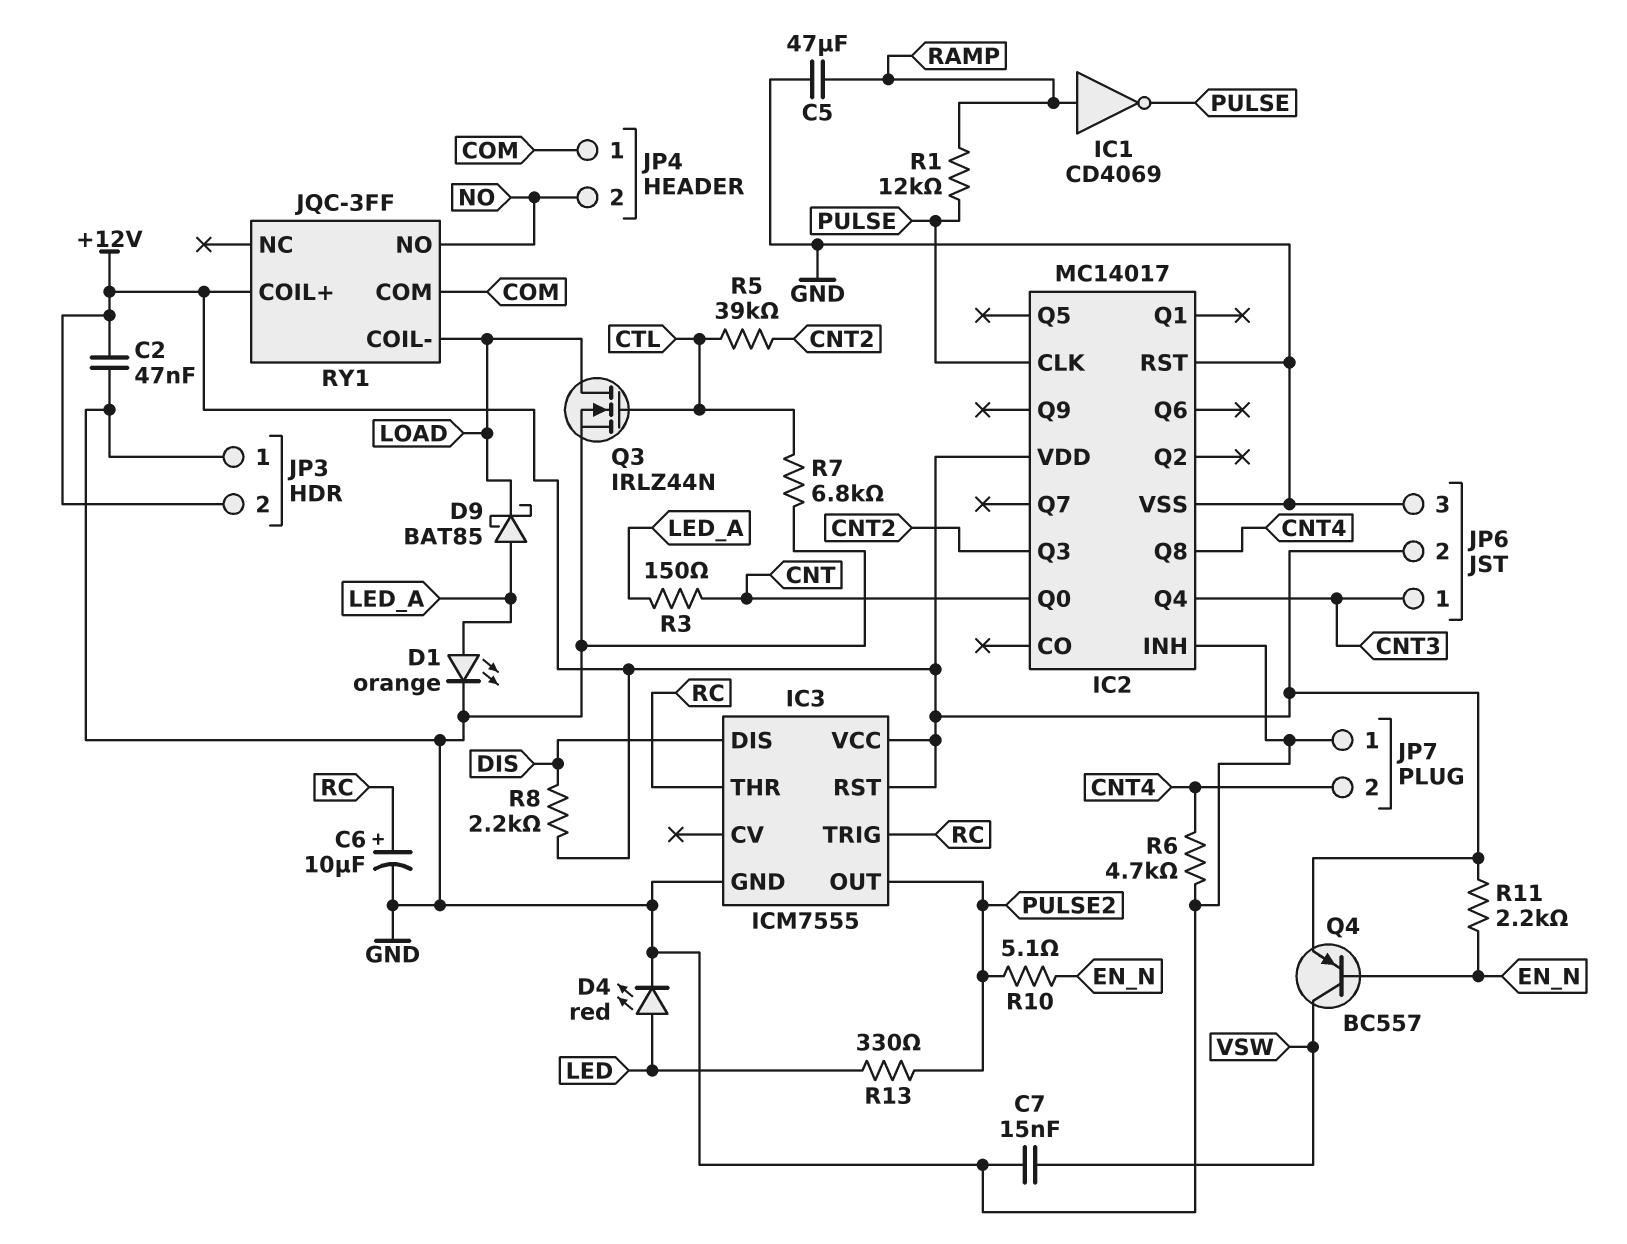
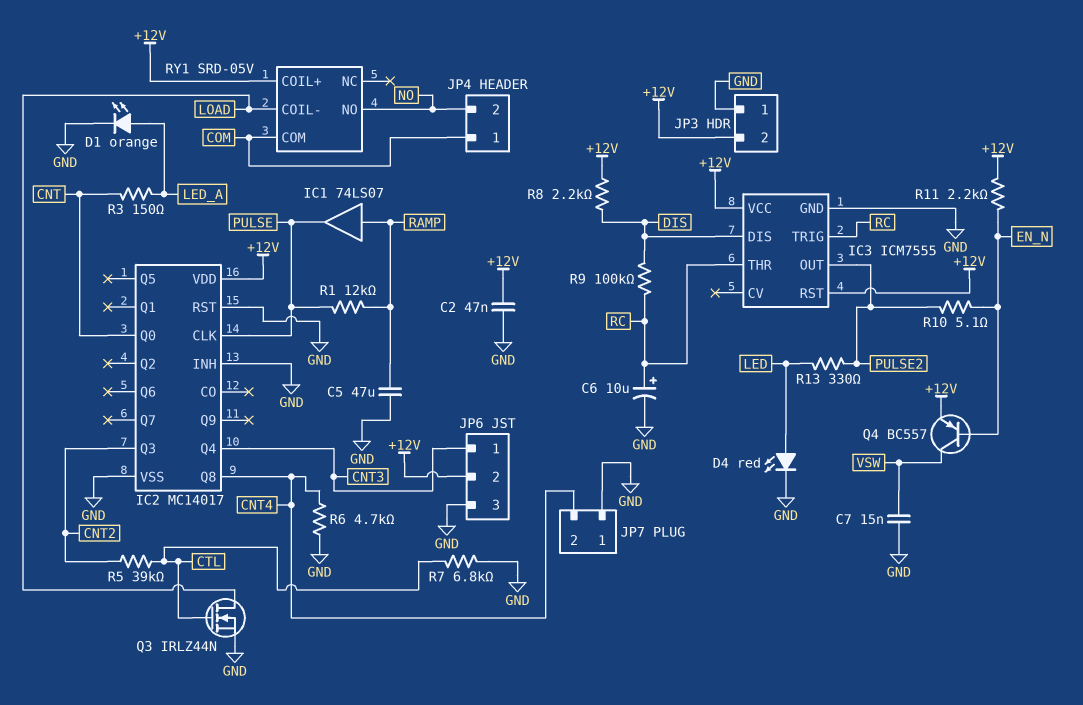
D9: schottky BAT85 (A LED_A, K LOAD) -> none
IC1: NOT CD4069 (in RAMP, out PULSE) -> buffer 74LS07 (in RAMP, out PULSE)
R9: none -> 100k (DIS, RC)
RY1: JQC-3FF -> SRD-05V

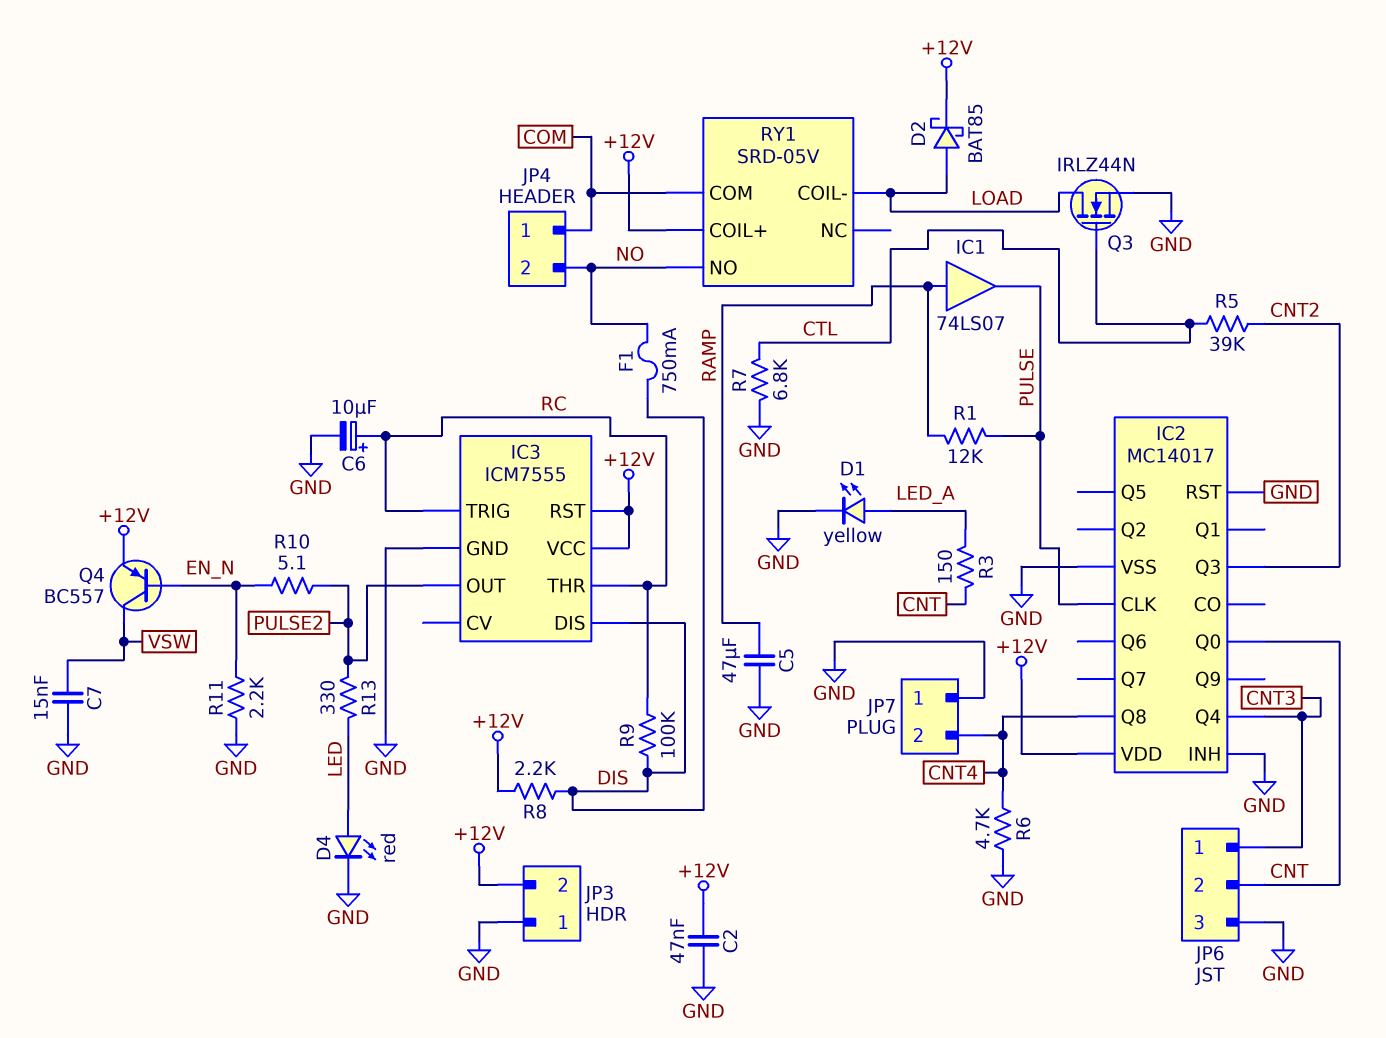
D1: LED orange (A LED_A, K GND) -> LED yellow (A LED_A, K GND)
D2: none -> schottky BAT85 (A LOAD, K +12V)
F1: none -> 750mA (DIS, NO)
JP6 pin 2: +12V -> CNT
R11: 2.2k (+12V, EN_N) -> 2.2k (EN_N, GND)

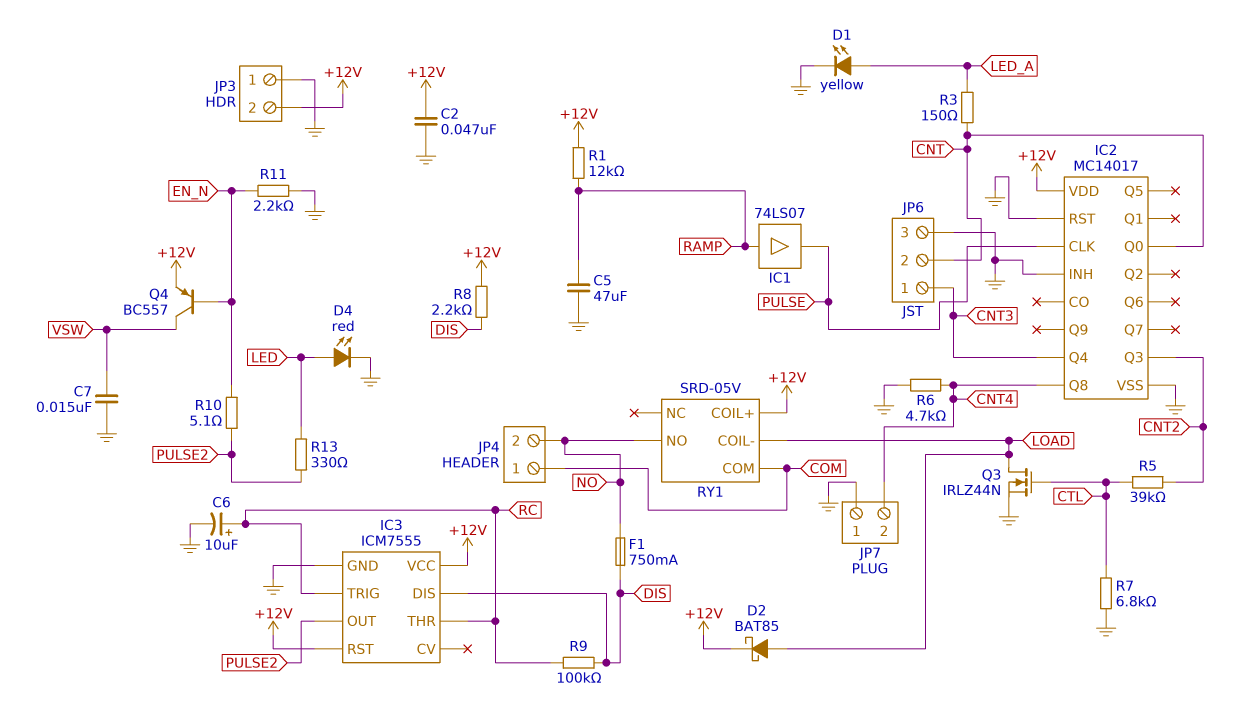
R1: 12k (PULSE, RAMP) -> 12k (+12V, RAMP)

